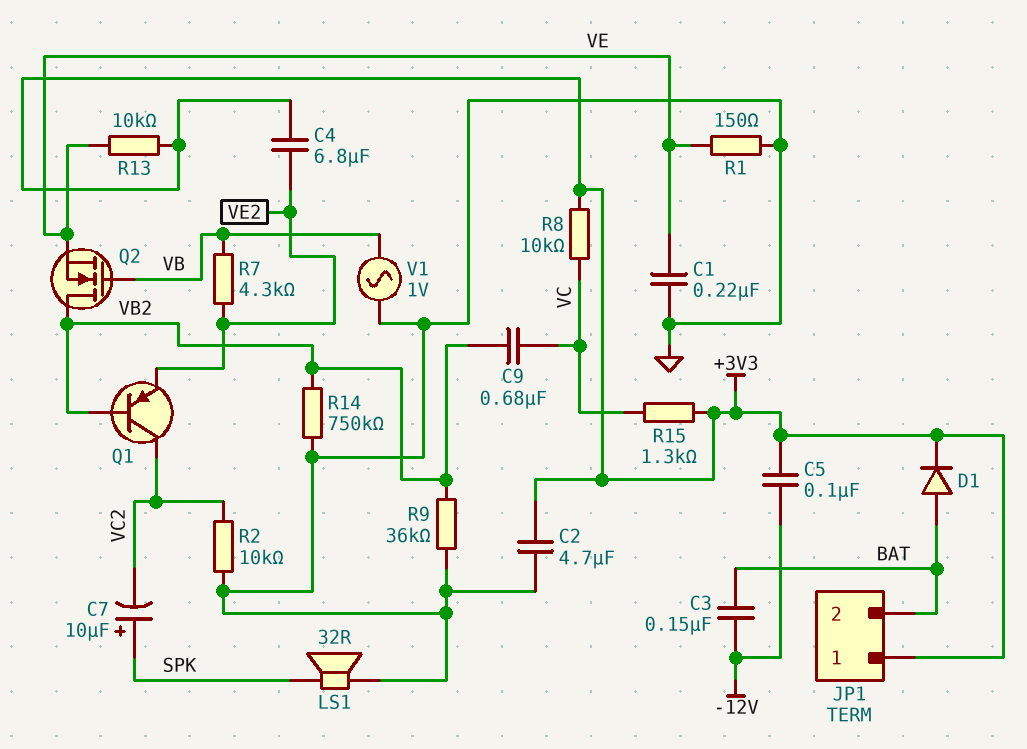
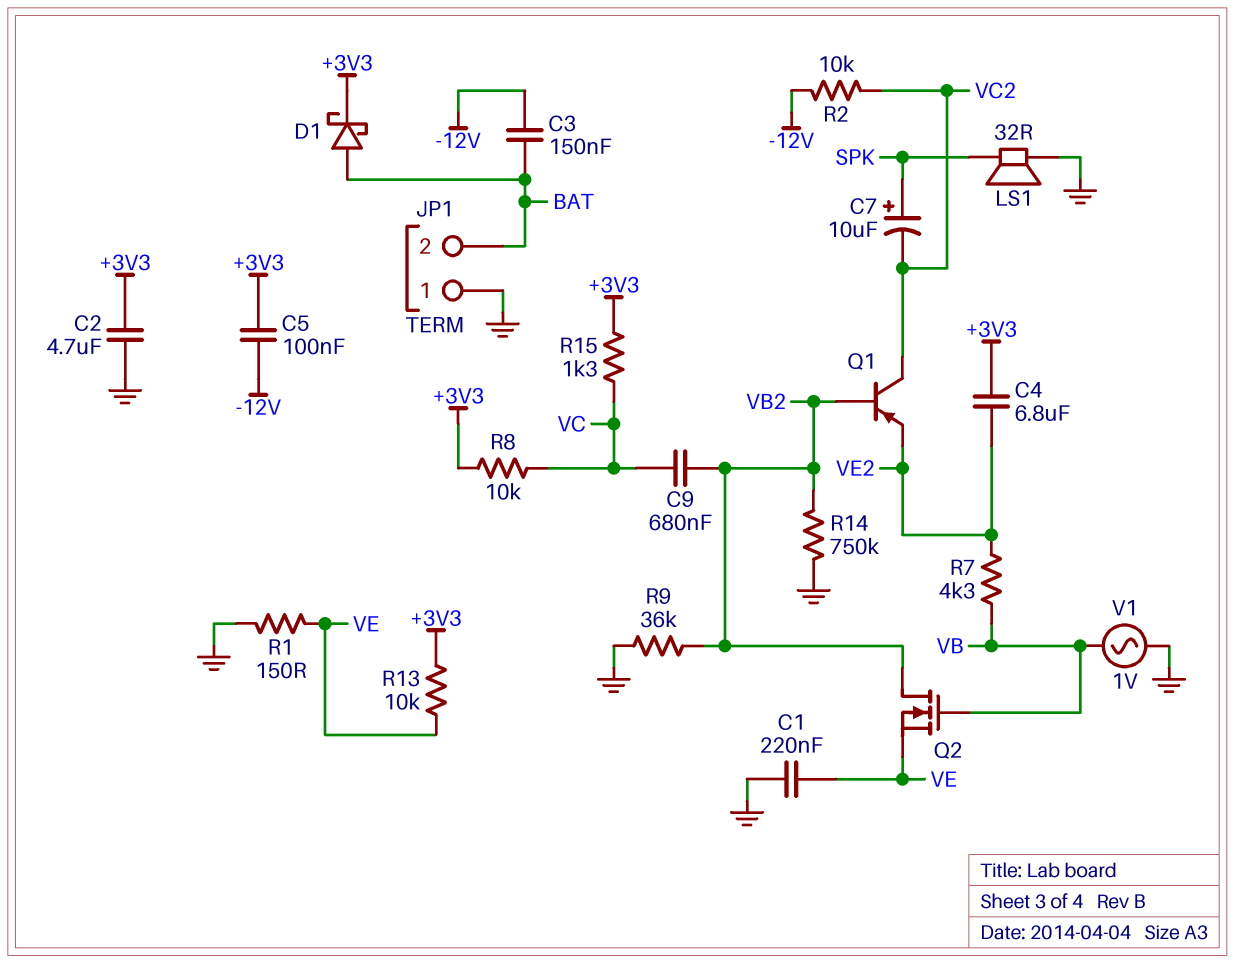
D1: diode (A BAT, K +3V3) -> schottky (A BAT, K +3V3)
JP1 pin 1: +3V3 -> GND
R2: 10k (GND, VC2) -> 10k (-12V, VC2)

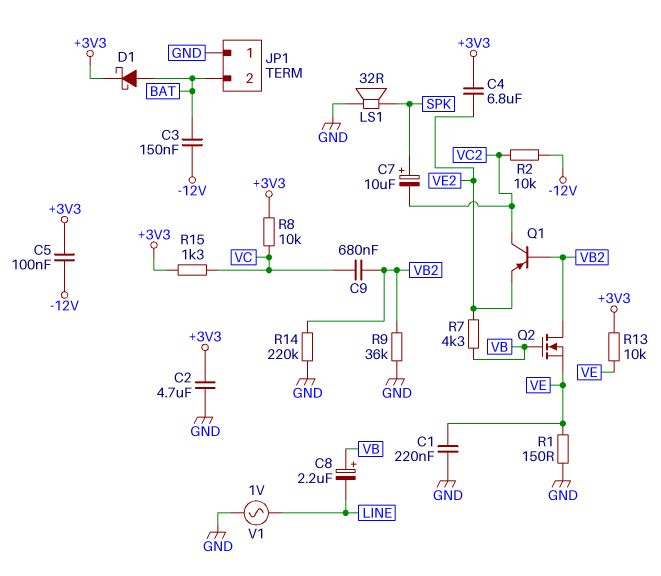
C8: none -> 2.2uF (plus VB, minus LINE)
R14: 750k (GND, VB2) -> 220k (GND, VB2)
V1: AC 1V (GND, VB) -> AC 1V (GND, LINE)

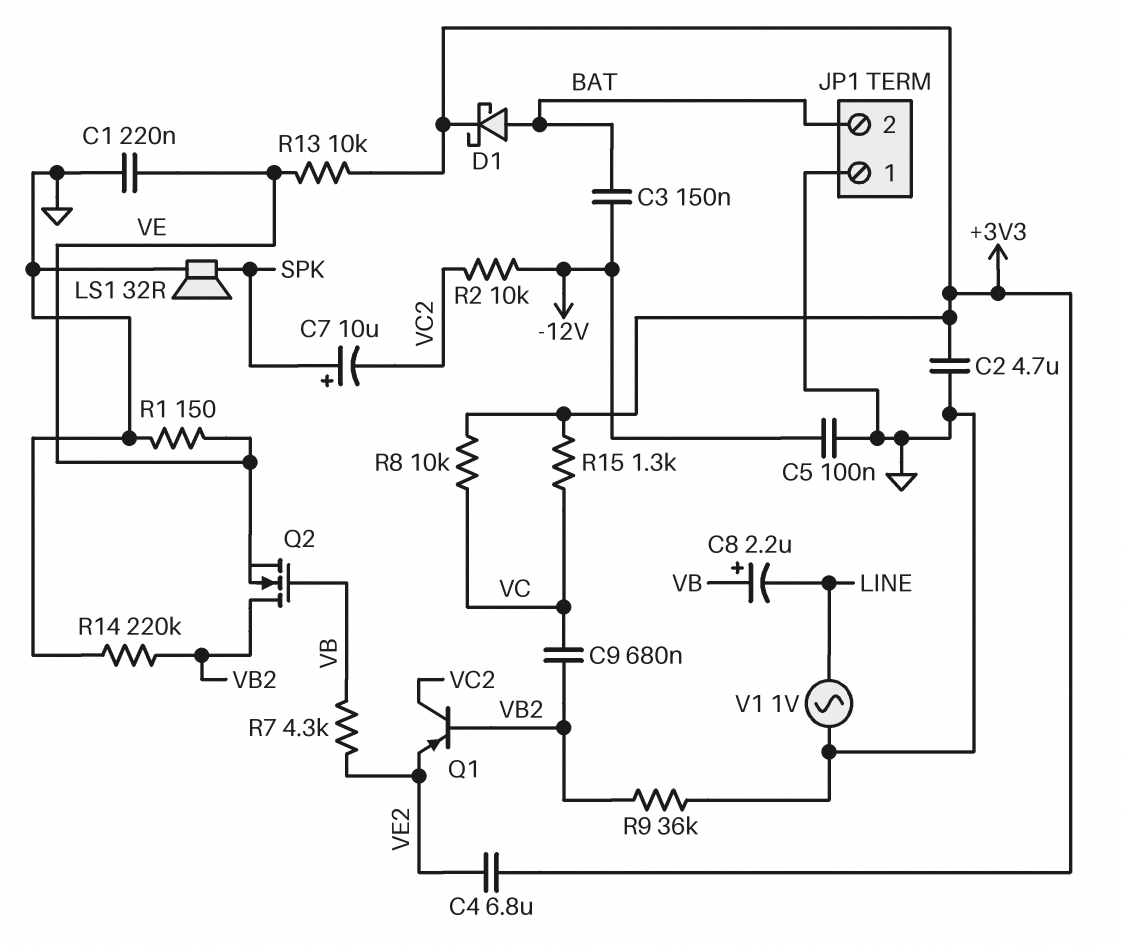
C5: 100nF (+3V3, -12V) -> 100nF (-12V, GND)

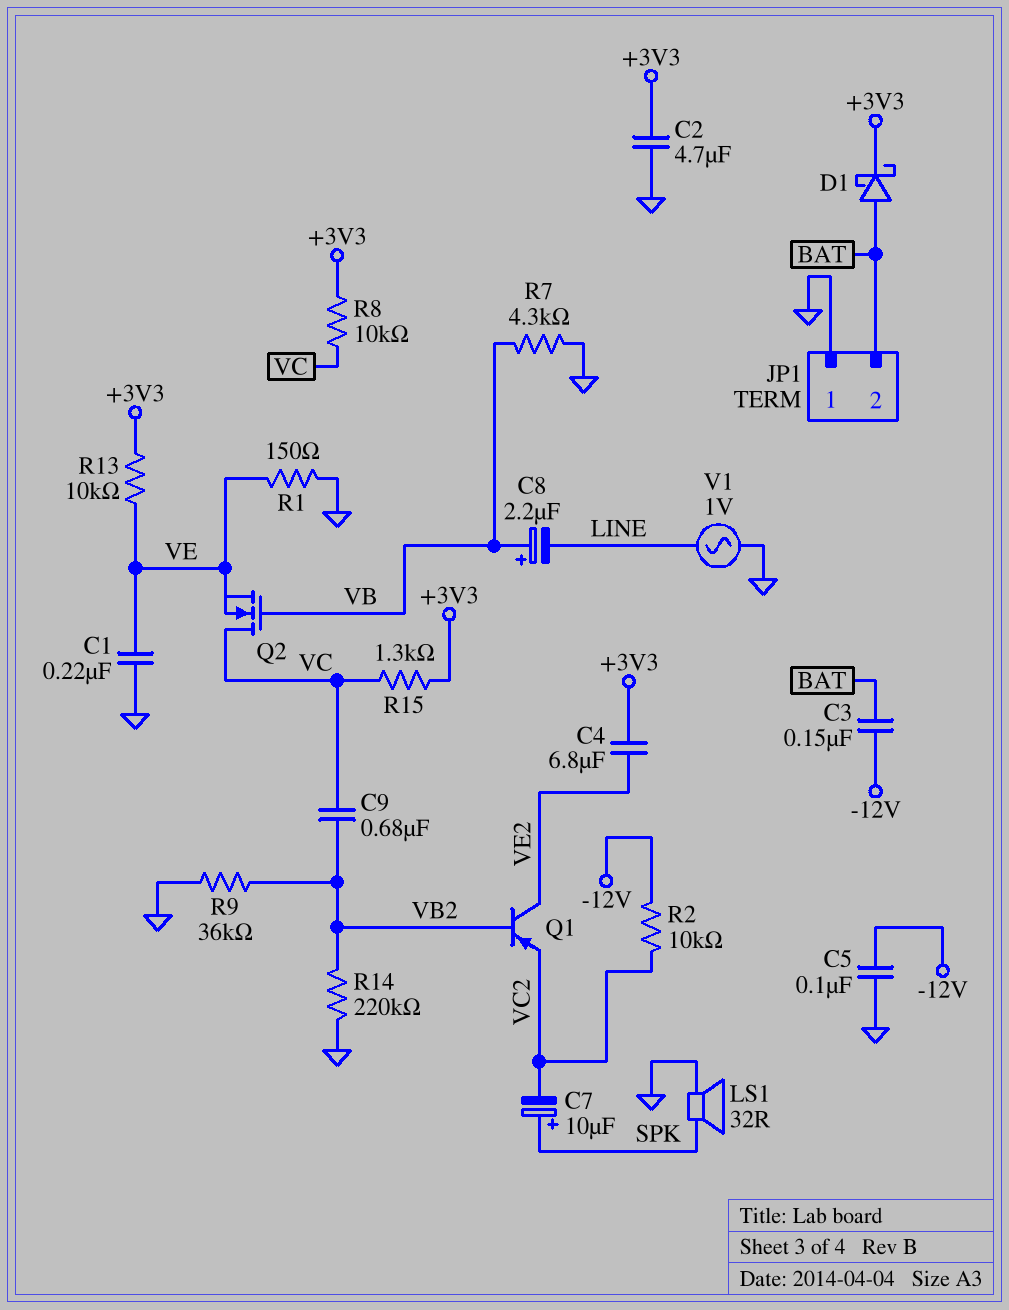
Q1: PNP (B VB2, C VC2, E VE2) -> PNP (B VB2, C VE2, E VC2)
Q2: NMOS (G VB, D VB2, S VE) -> NMOS (G VB, D VC, S VE)
R7: 4.3k (VB, VE2) -> 4.3k (GND, VB)

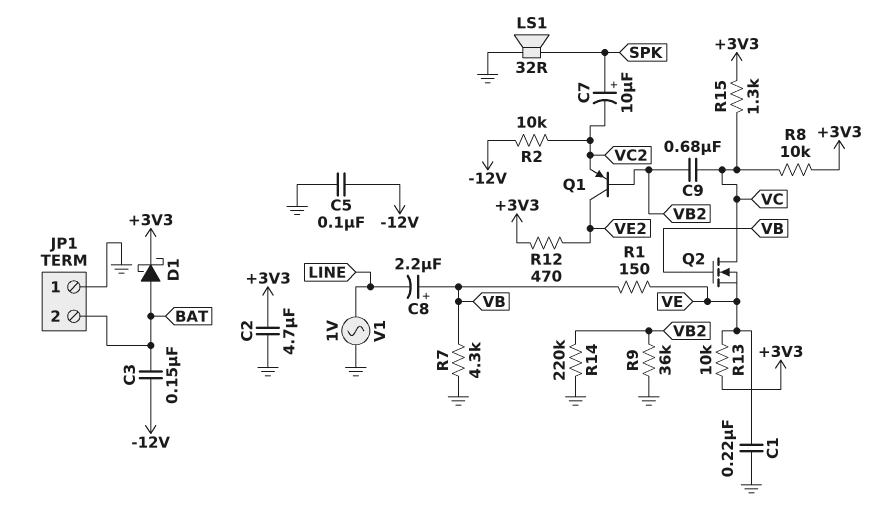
C4: 6.8uF (+3V3, VE2) -> none
R1: 150 (GND, VE) -> 150 (VB, VE)
R12: none -> 470 (+3V3, VE2)

